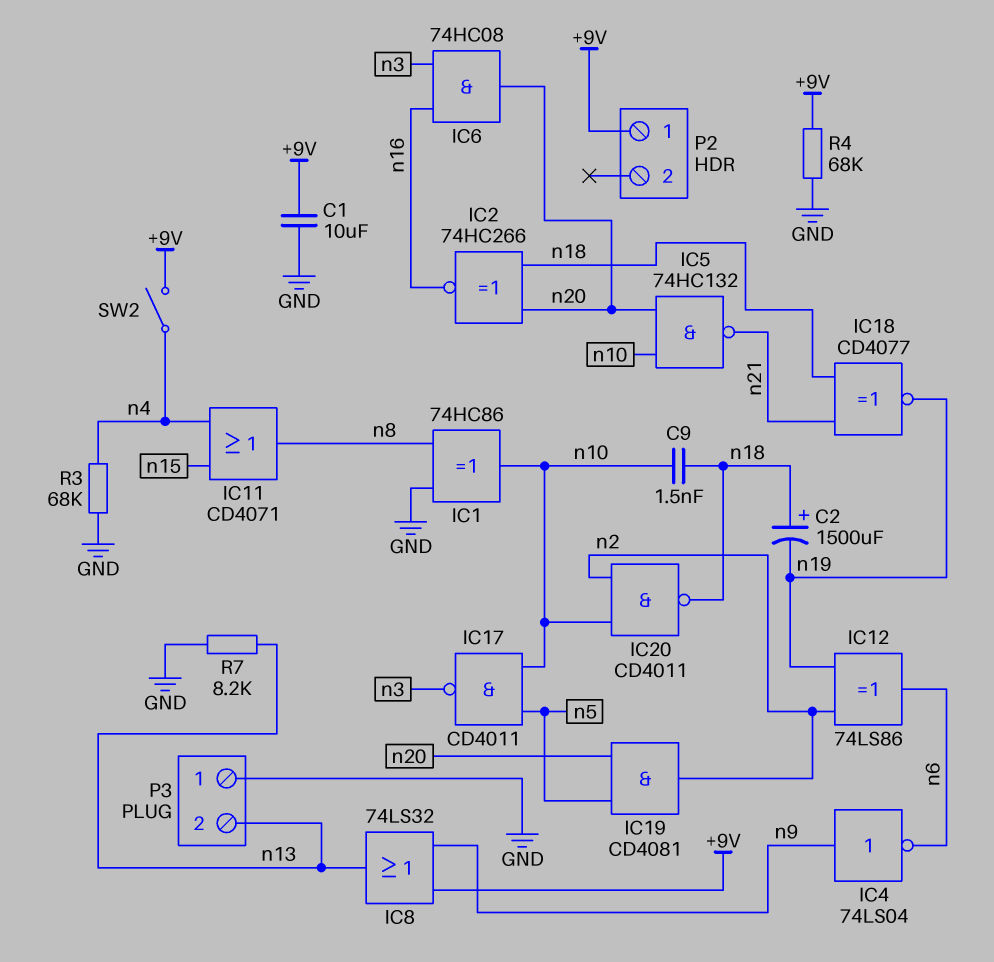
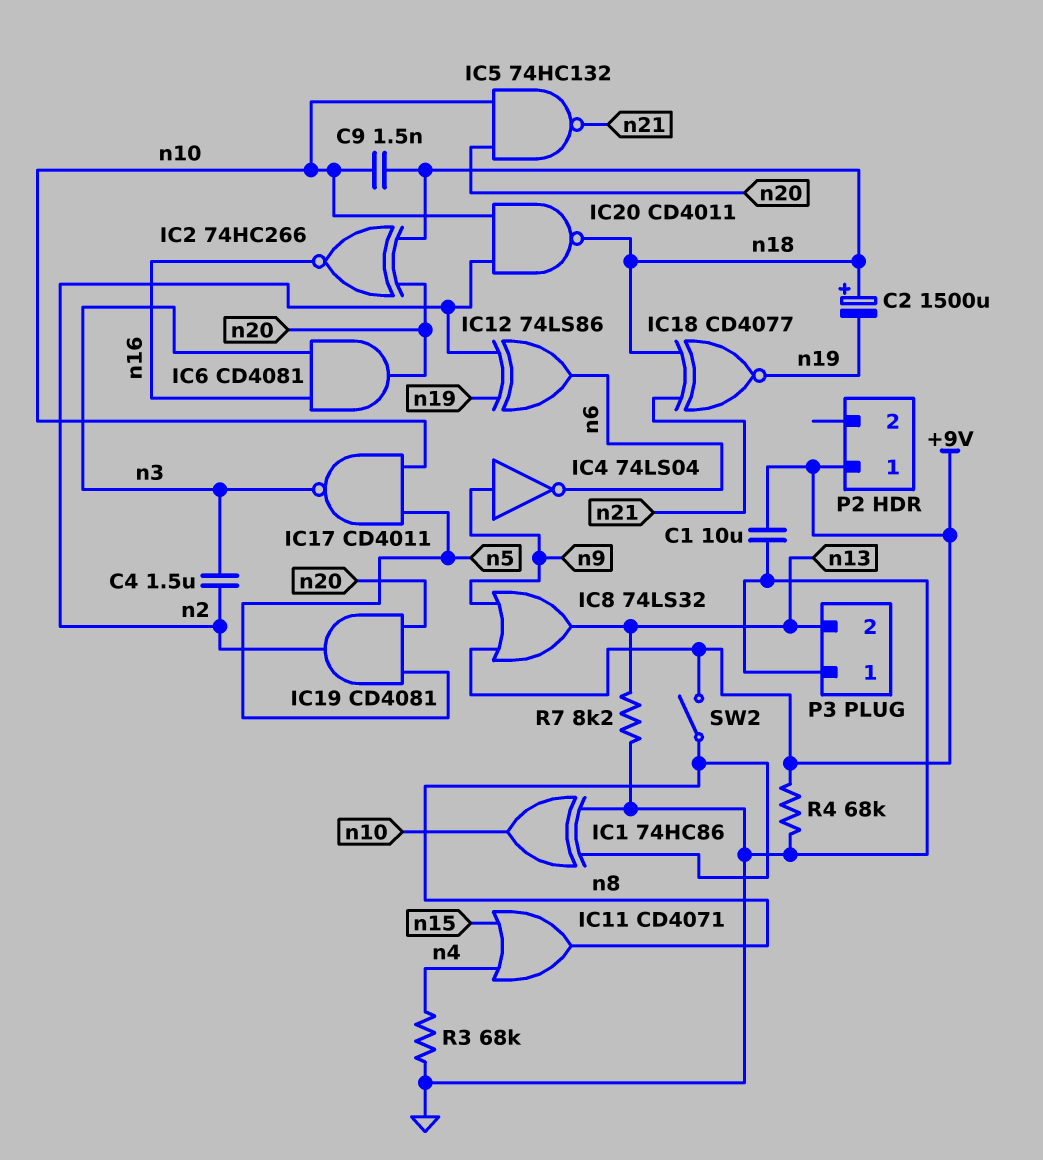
C4: none -> 1.5uF (n2, n3)
IC6: AND 74HC08 (in n3, in n16, out n20) -> AND CD4081 (in n3, in n16, out n20)
SW2: switch (+9V, n4) -> switch (+9V, n8)

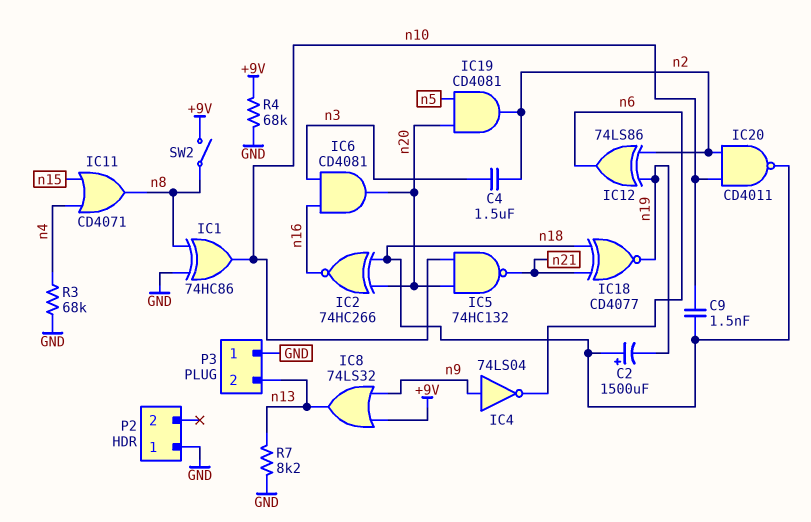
C1: 10uF (+9V, GND) -> none
IC17: NAND CD4011 (in n5, in n10, out n3) -> none
P2 pin 1: +9V -> GND

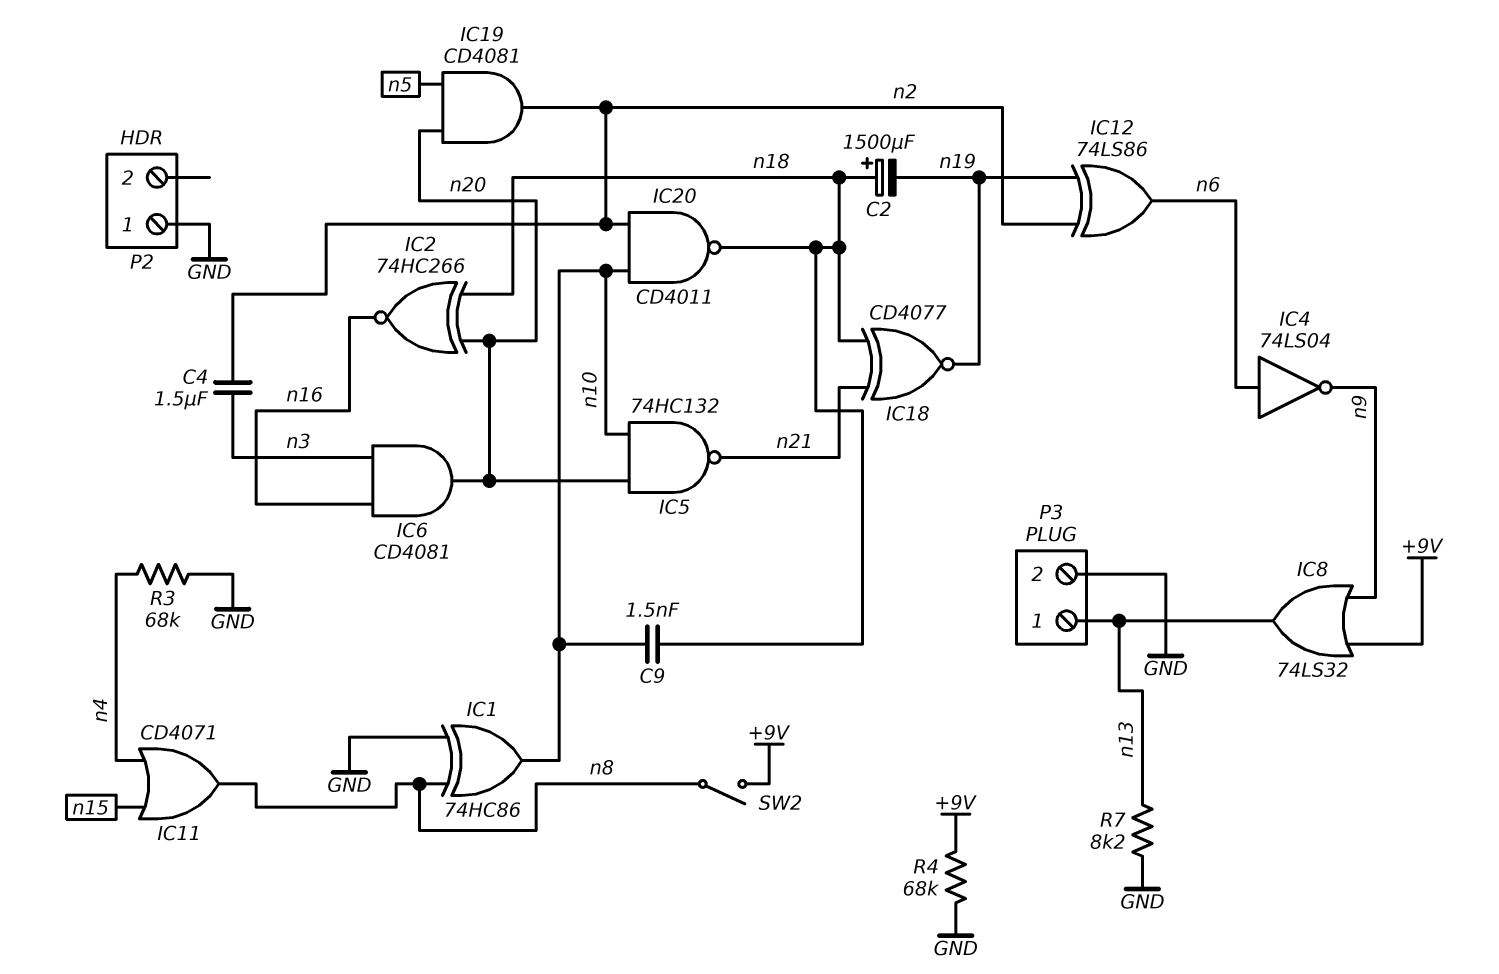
IC4: NOT 74LS04 (in n9, out n6) -> NOT 74LS04 (in n6, out n9)
P3 pin 1: GND -> n13
P3 pin 2: n13 -> GND

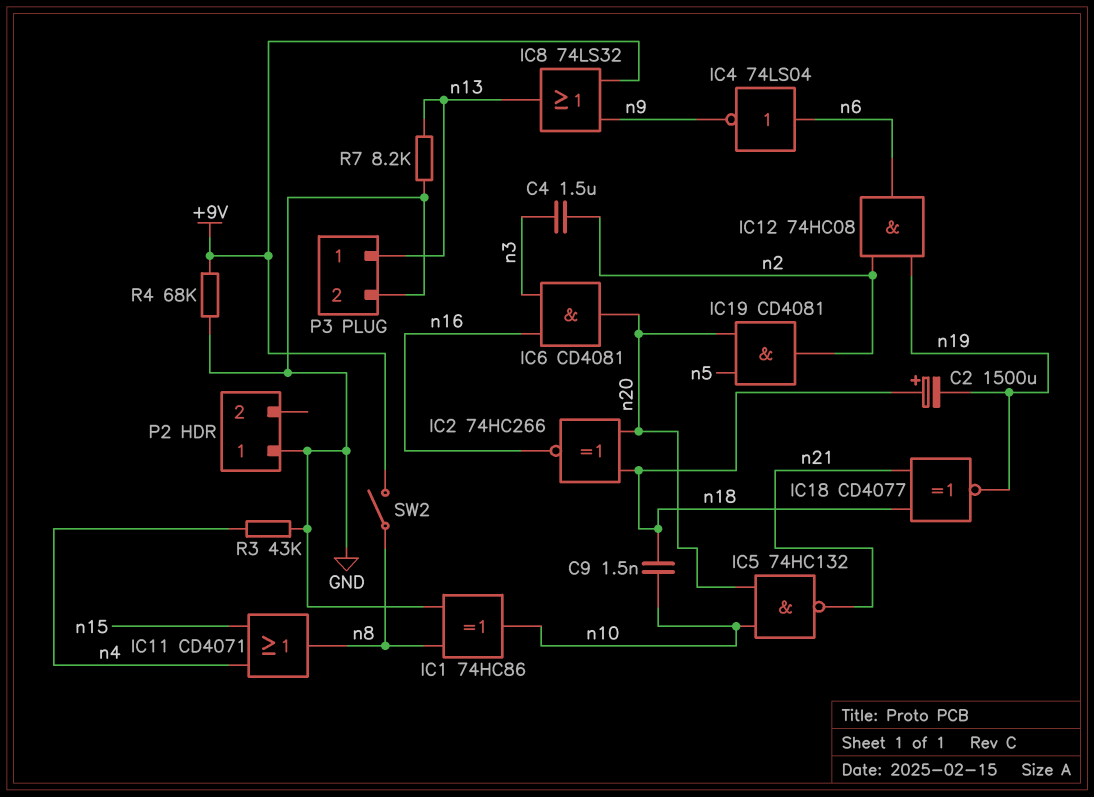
IC12: XOR 74LS86 (in n2, in n19, out n6) -> AND 74HC08 (in n2, in n19, out n6)
IC20: NAND CD4011 (in n2, in n10, out n18) -> none
R3: 68k (GND, n4) -> 43k (GND, n4)

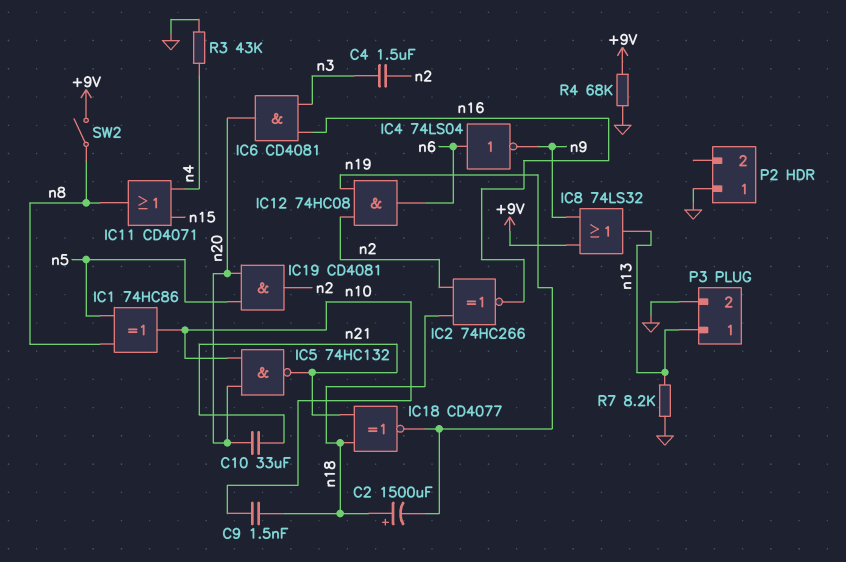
C10: none -> 33uF (n20, n21)
IC1: XOR 74HC86 (in GND, in n8, out n10) -> XOR 74HC86 (in n5, in n8, out n10)
IC2: XNOR 74HC266 (in n18, in n20, out n16) -> XNOR 74HC266 (in n2, in n18, out n16)

